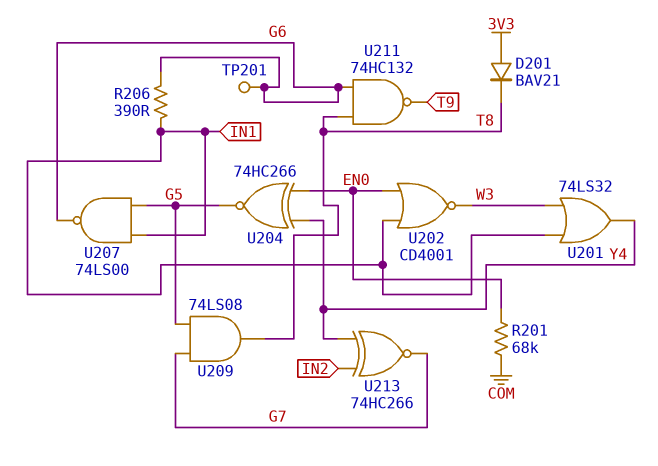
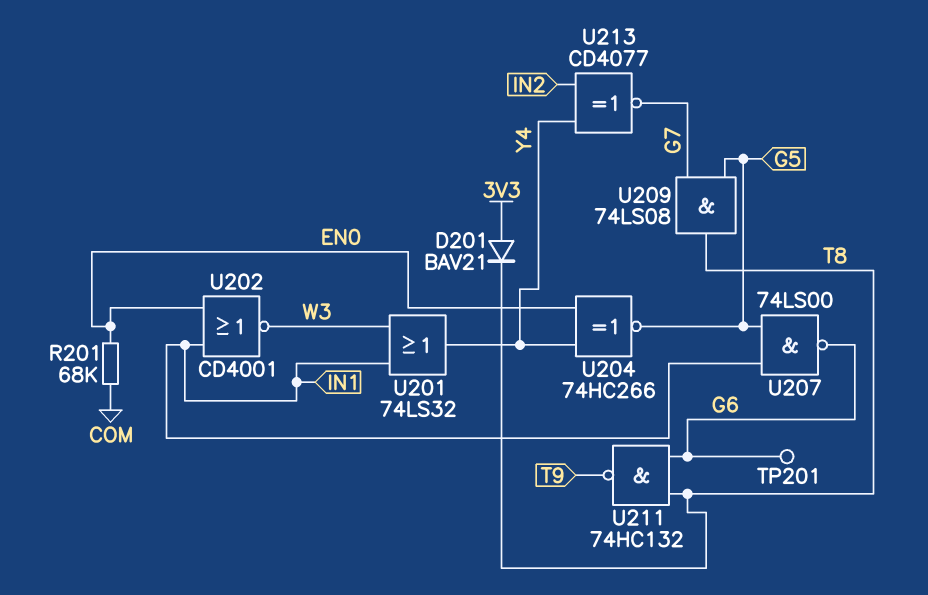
R206: 390 (G6, IN1) -> none
U213: XNOR 74HC266 (in IN2, in Y4, out G7) -> XNOR CD4077 (in IN2, in Y4, out G7)

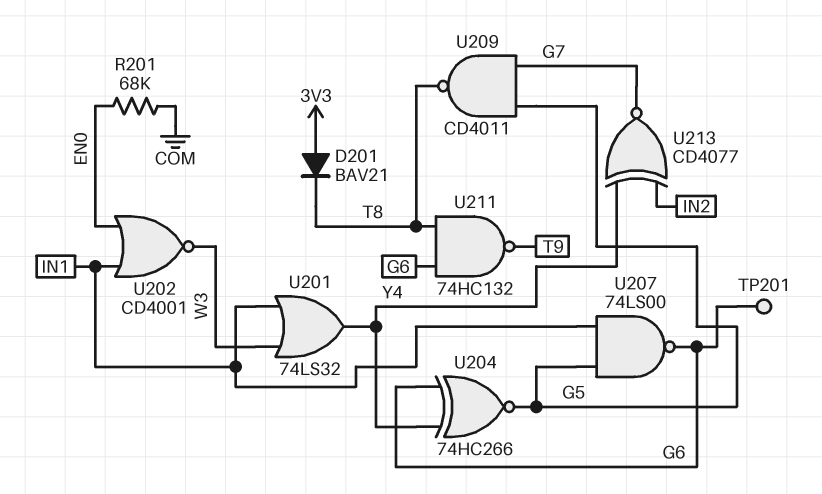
U204: XNOR 74HC266 (in EN0, in Y4, out G5) -> XNOR 74HC266 (in G6, in Y4, out G5)
U209: AND 74LS08 (in G5, in G7, out T8) -> NAND CD4011 (in G5, in G7, out T8)

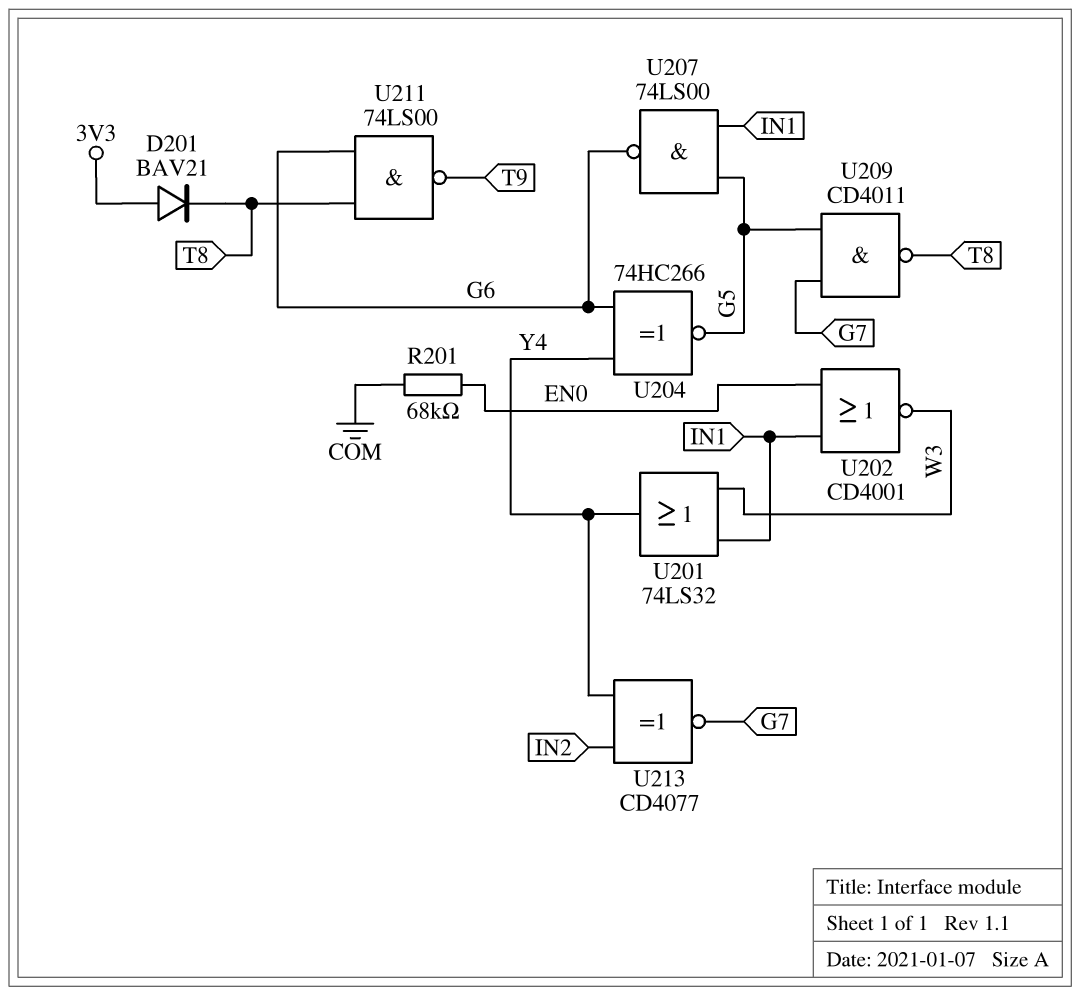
TP201: test point (G6) -> none
U211: NAND 74HC132 (in G6, in T8, out T9) -> NAND 74LS00 (in G6, in T8, out T9)

